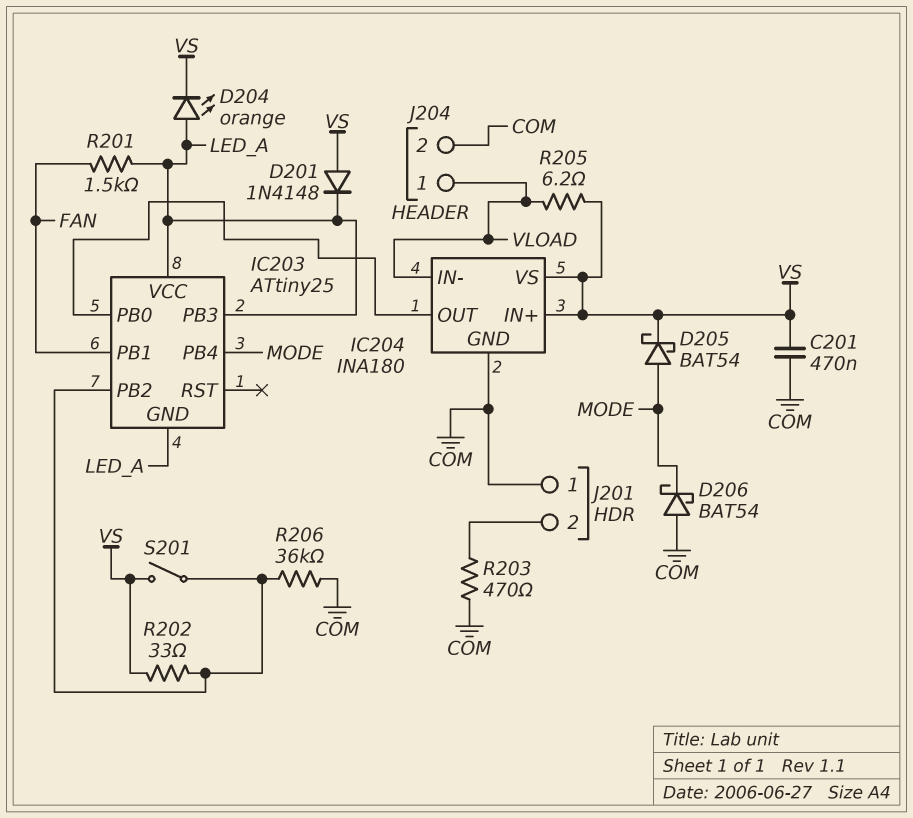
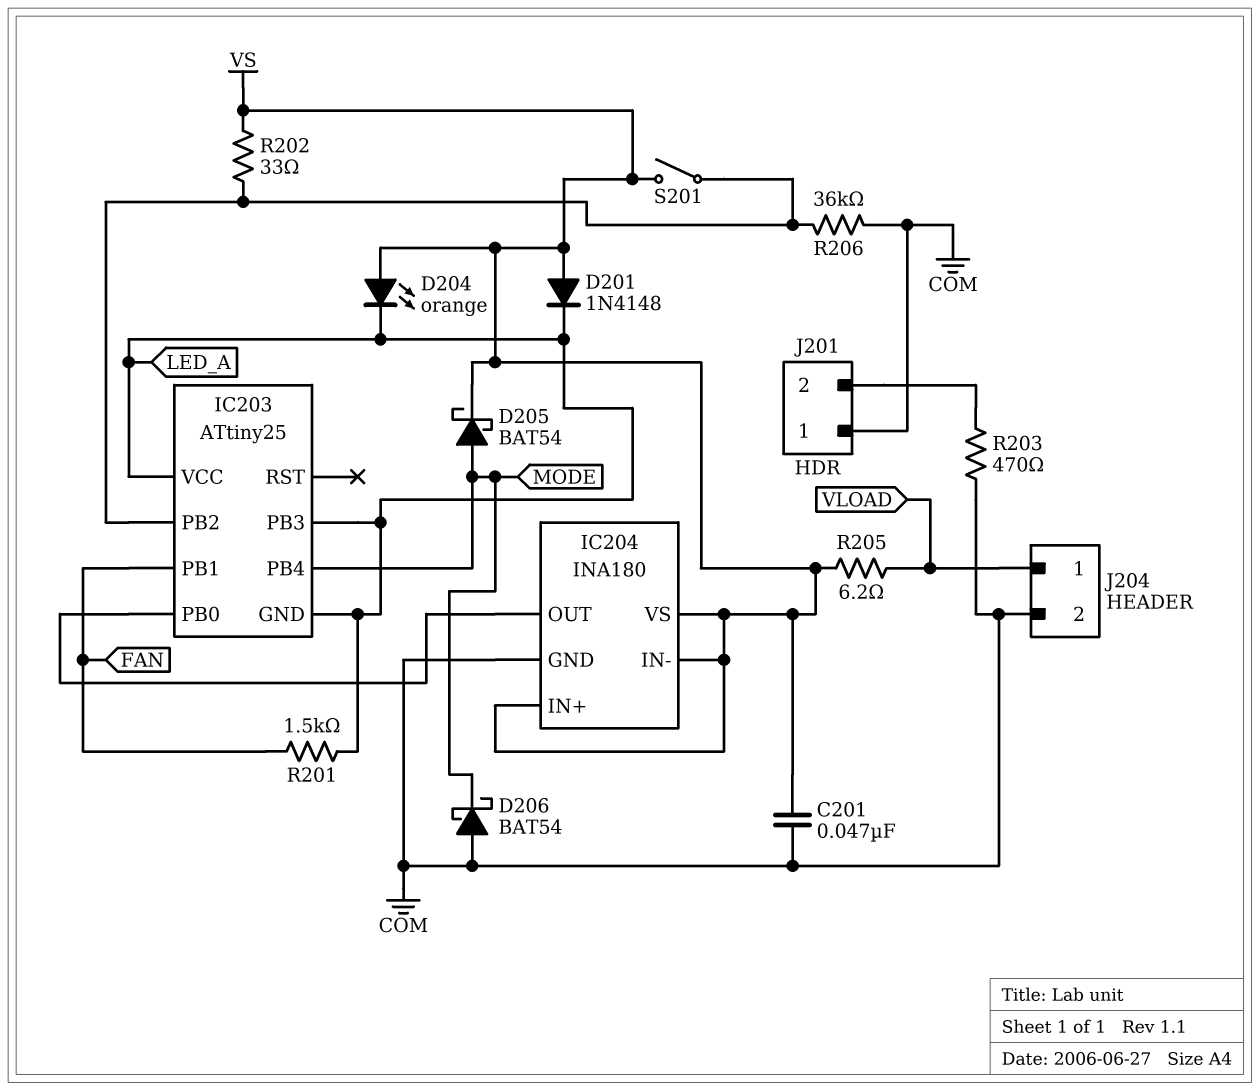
C201: 470nF (COM, VS) -> 47nF (COM, VS)
D204: LED orange (A LED_A, K VS) -> LED orange (A VS, K LED_A)
IC204 pin IN-: VLOAD -> VS

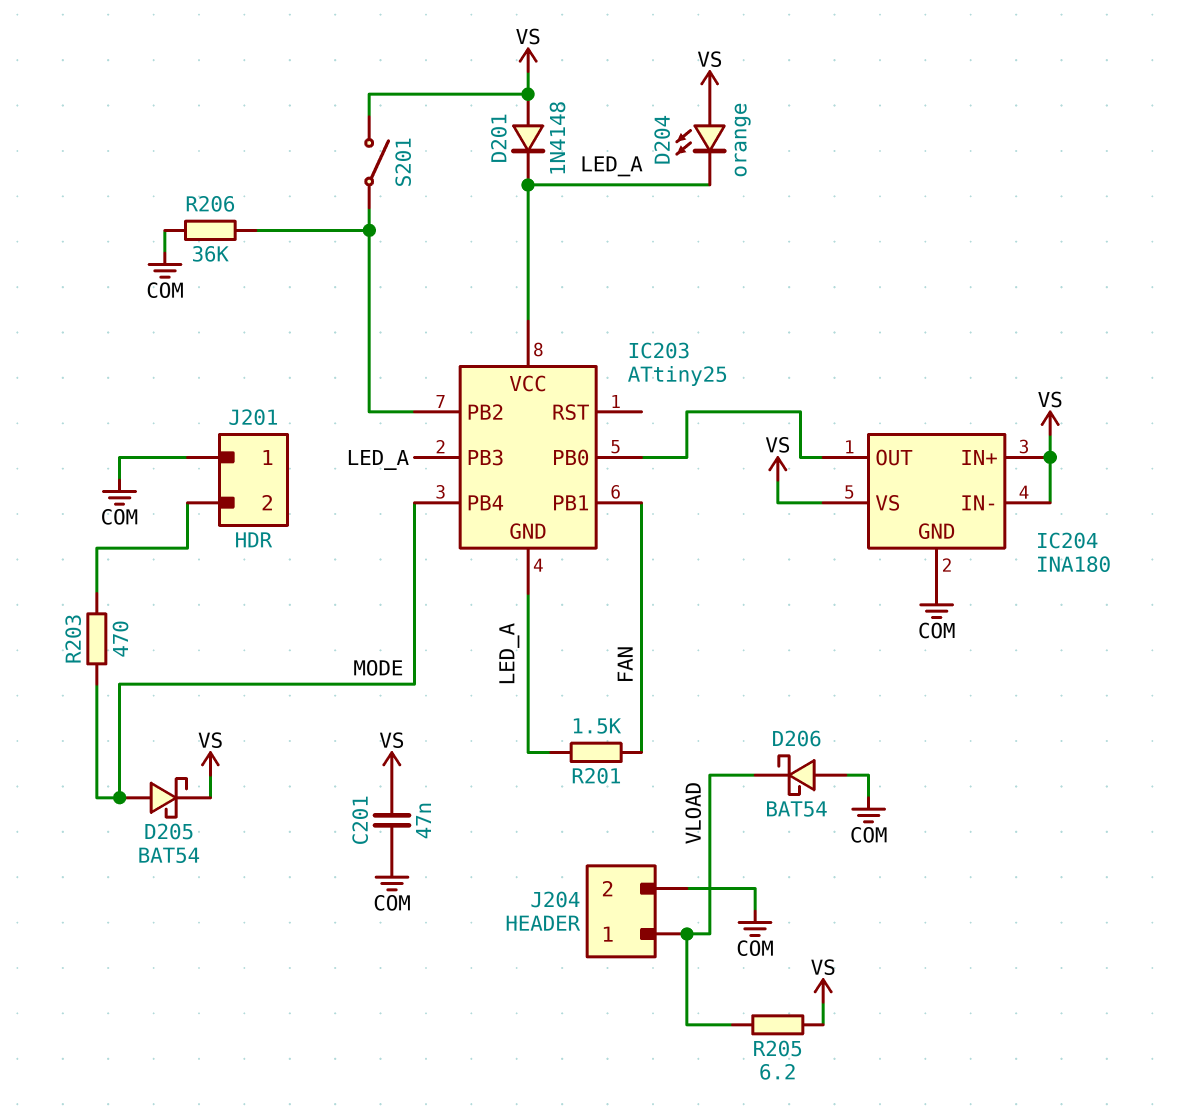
D206: schottky BAT54 (A COM, K MODE) -> schottky BAT54 (A COM, K VLOAD)
R202: 33 (IC203/PB2, VS) -> none
R203: 470 (COM, J201/2) -> 470 (J201/2, MODE)

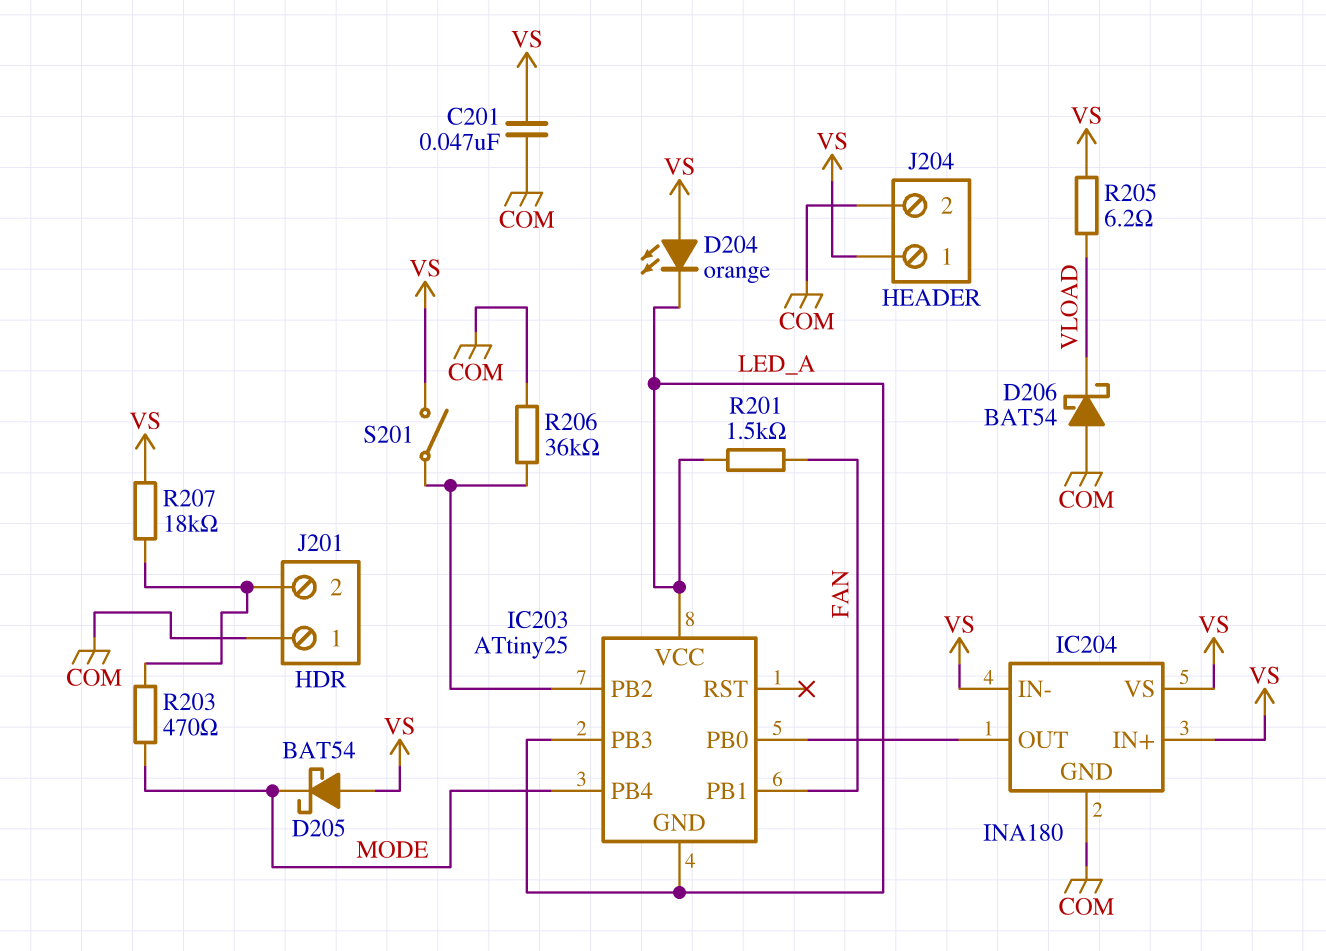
D201: diode 1N4148 (A VS, K LED_A) -> none
D205: schottky BAT54 (A MODE, K VS) -> schottky BAT54 (A VS, K MODE)
J204 pin 1: VLOAD -> VS
R207: none -> 18k (J201/2, VS)

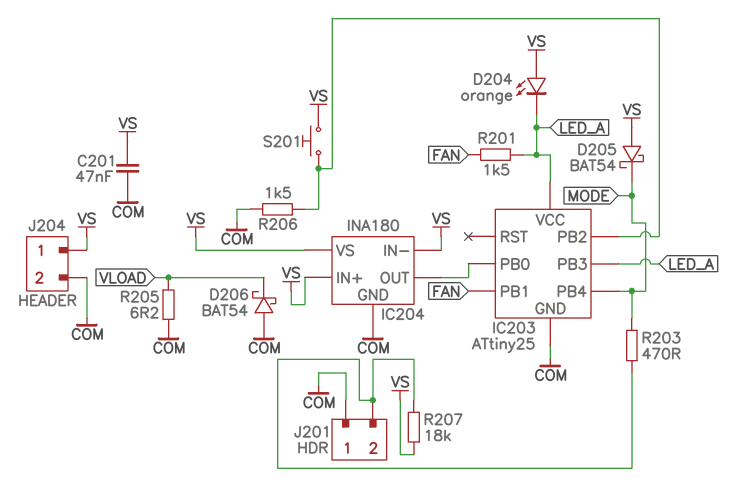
IC203 pin GND: LED_A -> COM
R205: 6.2 (VLOAD, VS) -> 6.2 (COM, VLOAD)
R206: 36k (COM, IC203/PB2) -> 1.5k (COM, IC203/PB2)
S201: switch (IC203/PB2, VS) -> button (IC203/PB2, VS)

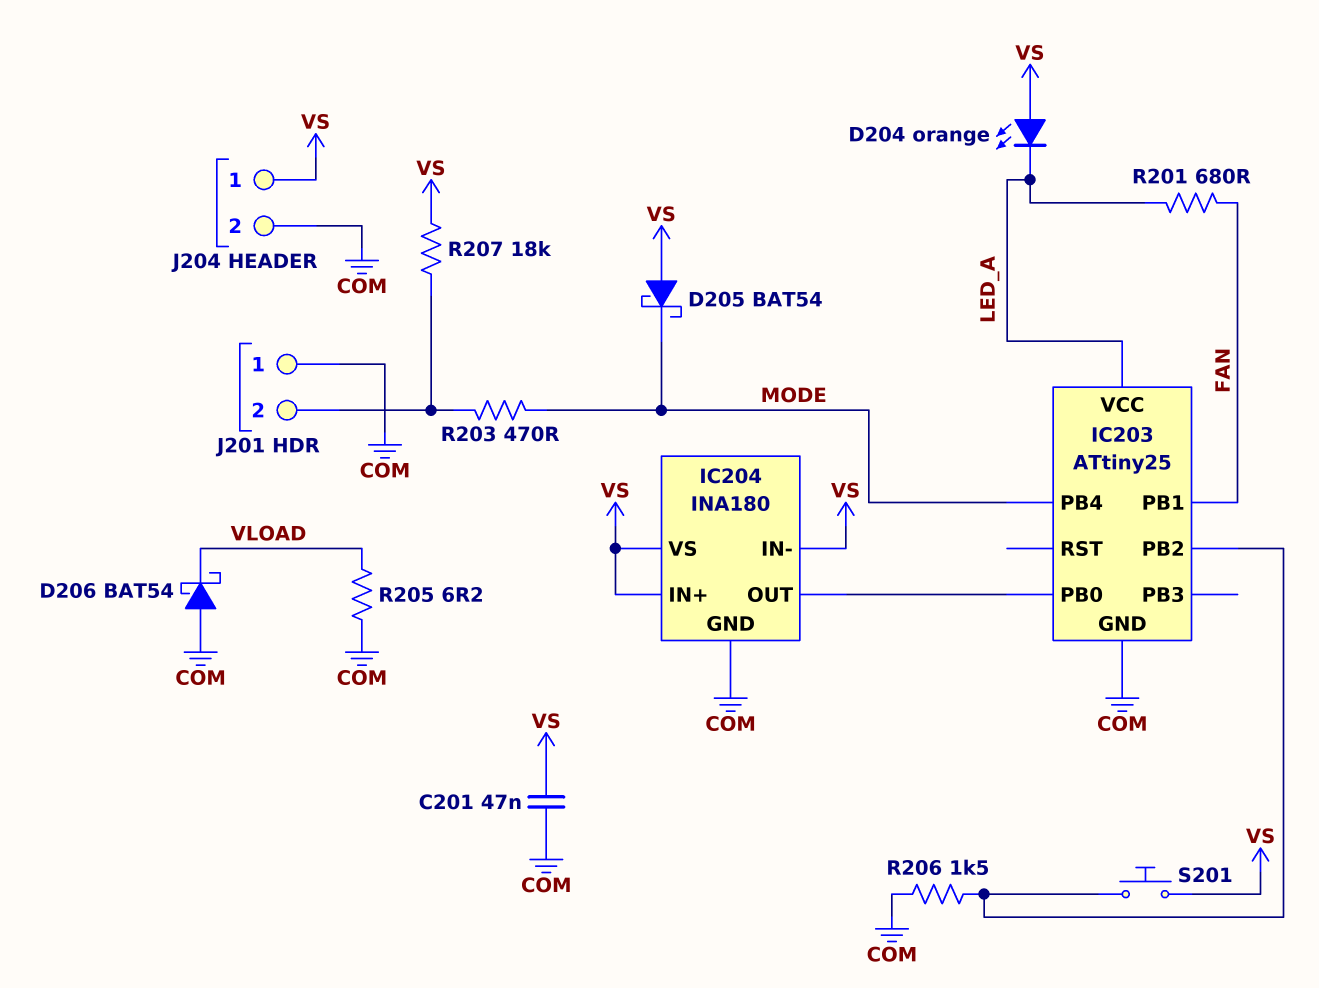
IC203 pin PB3: LED_A -> none
R201: 1.5k (FAN, LED_A) -> 680 (FAN, LED_A)

